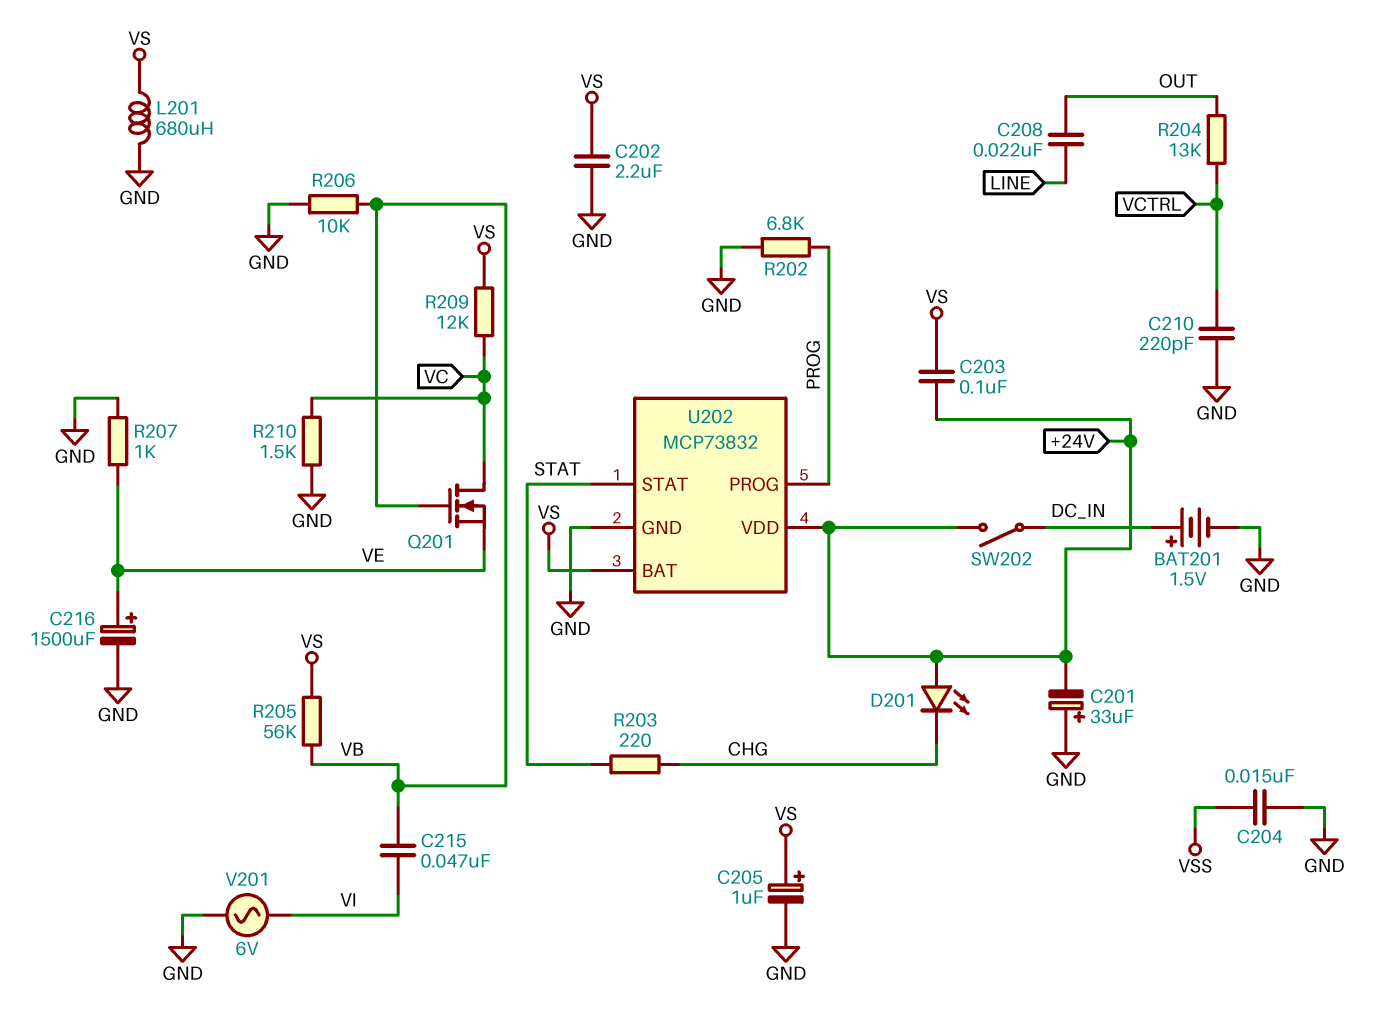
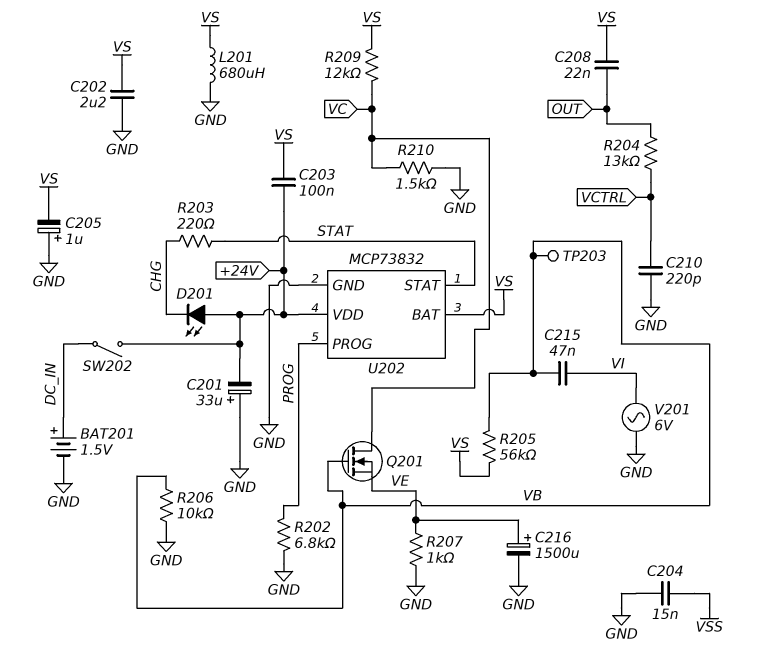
C205: 1uF (plus VS, minus GND) -> 1uF (plus GND, minus VS)
C208: 22nF (LINE, OUT) -> 22nF (OUT, VS)
TP203: none -> test point (VB)

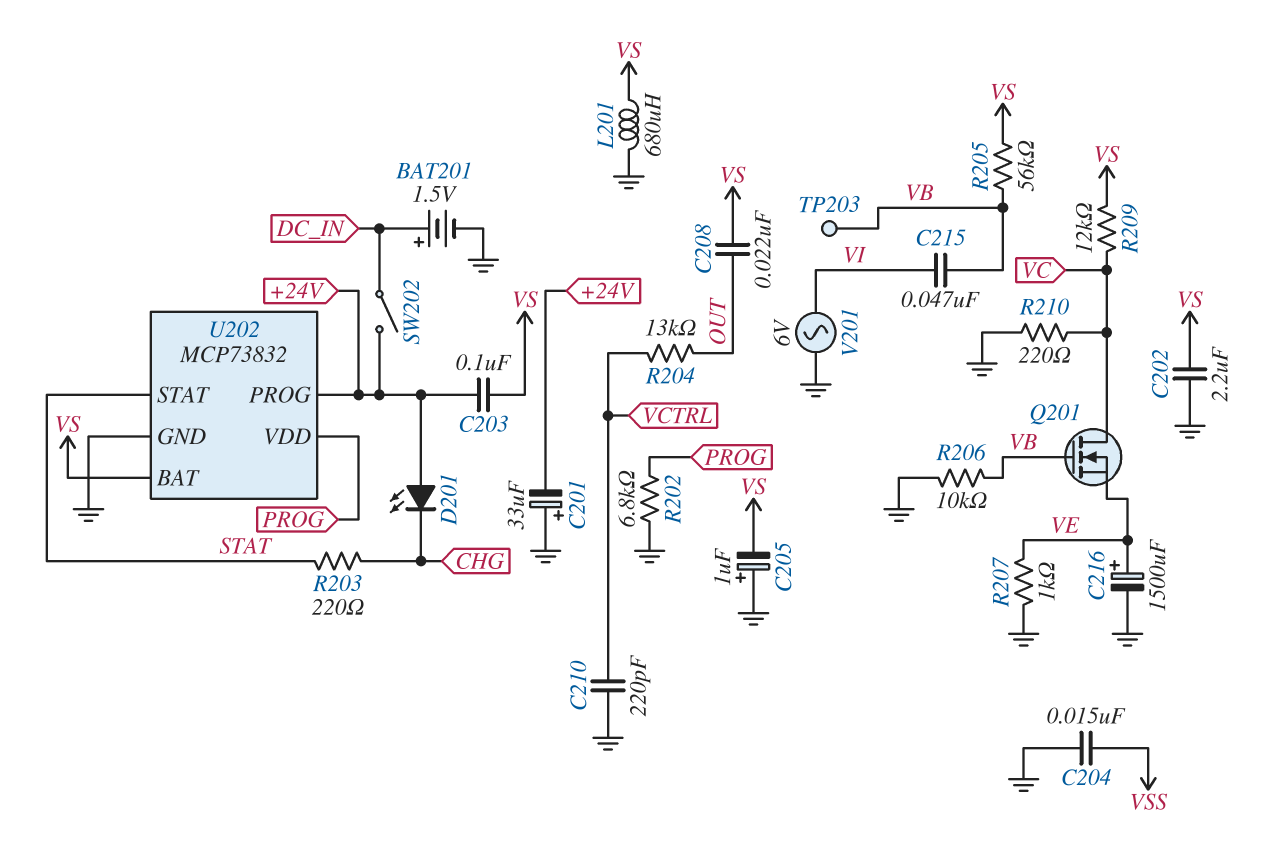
R210: 1.5k (GND, VC) -> 220 (GND, VC)
U202 pin PROG: PROG -> +24V
U202 pin VDD: +24V -> PROG

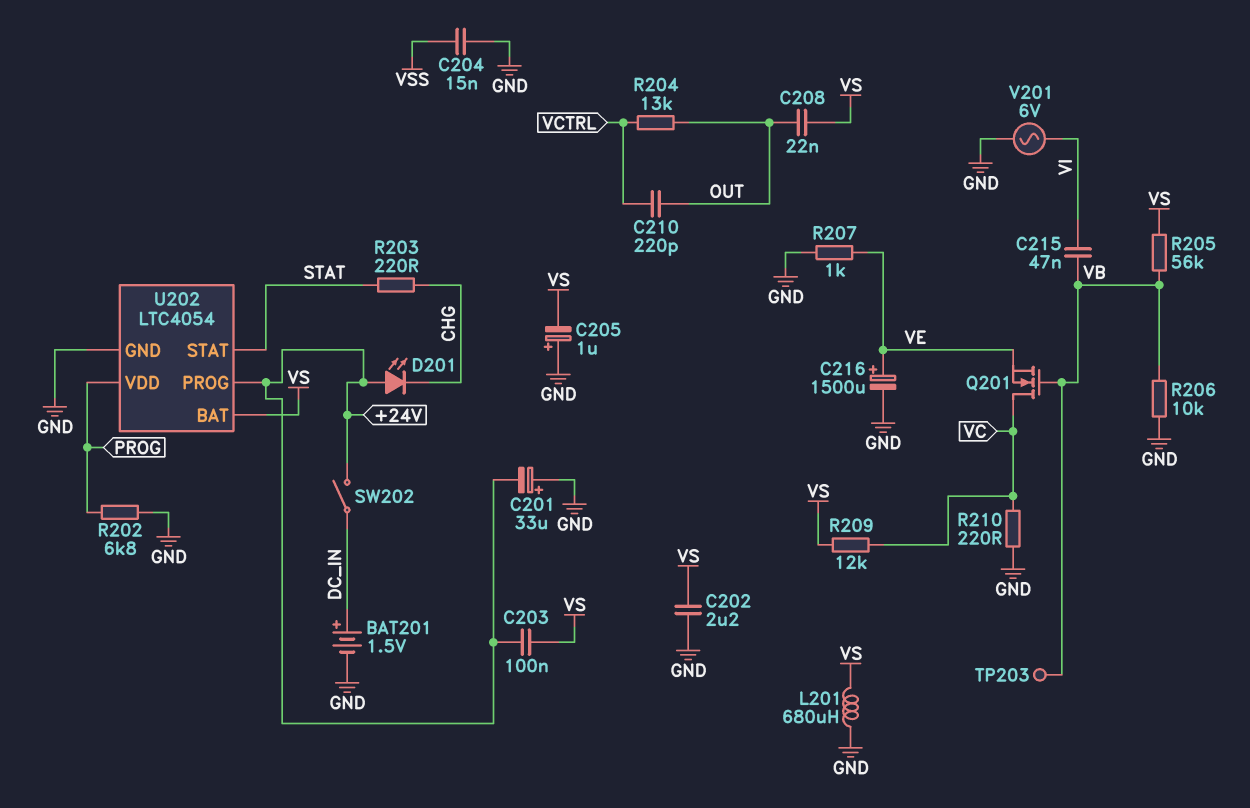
C210: 220pF (GND, VCTRL) -> 220pF (OUT, VCTRL)
U202: MCP73832 -> LTC4054

